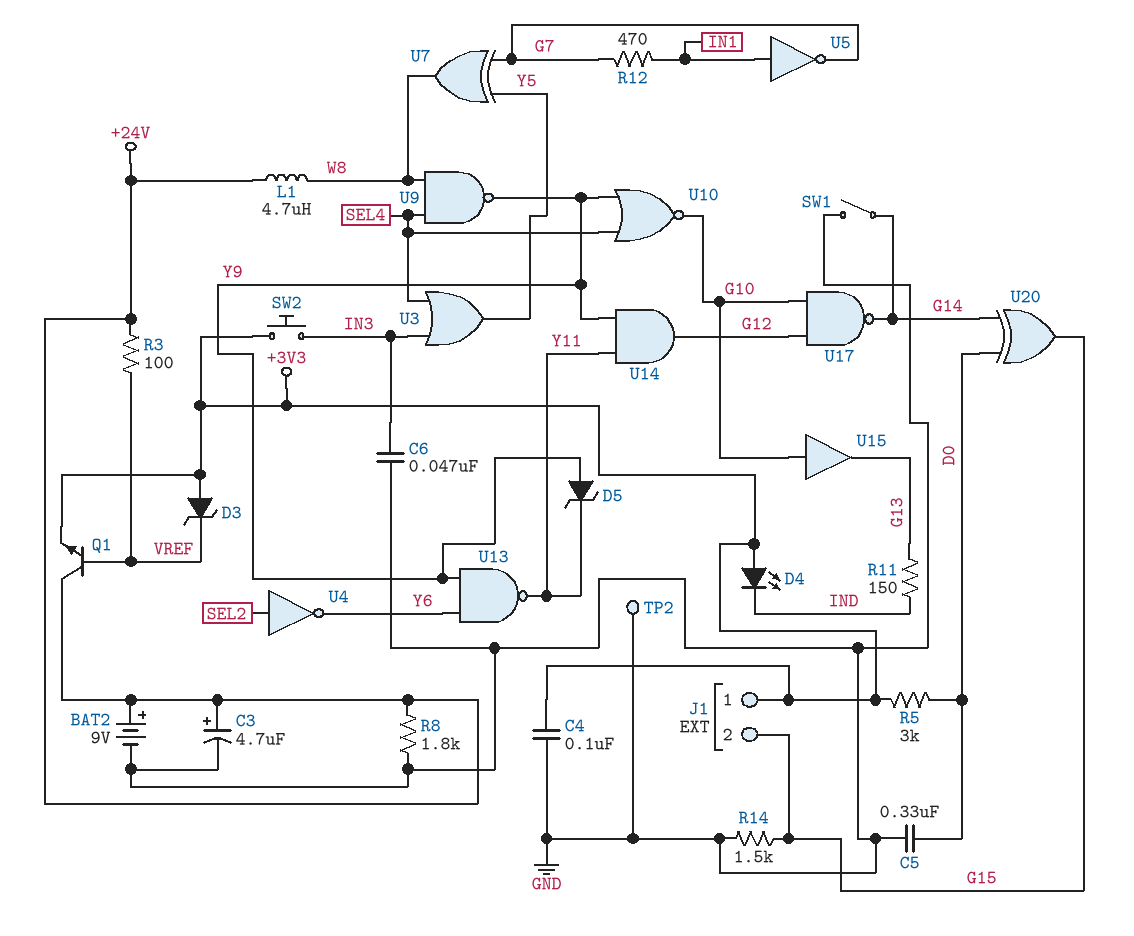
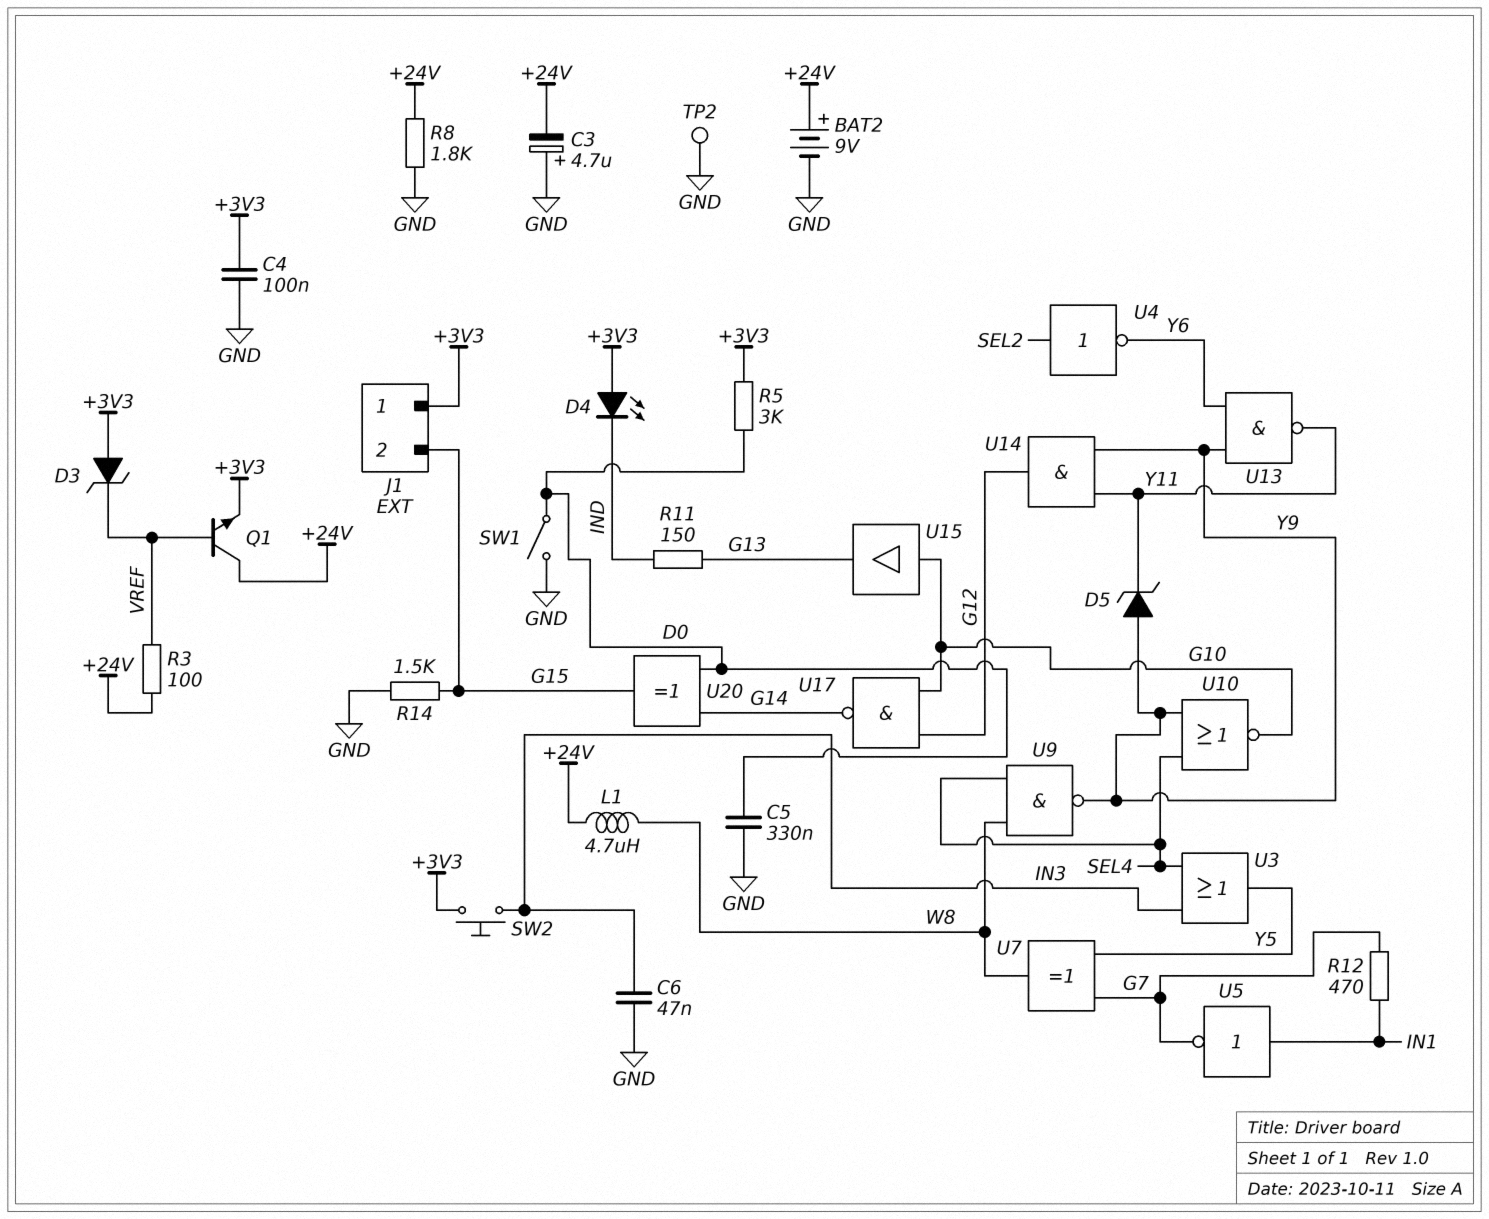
C3: 4.7uF (plus +24V, minus GND) -> 4.7uF (plus GND, minus +24V)
SW1: switch (G14, GND) -> switch (D0, GND)

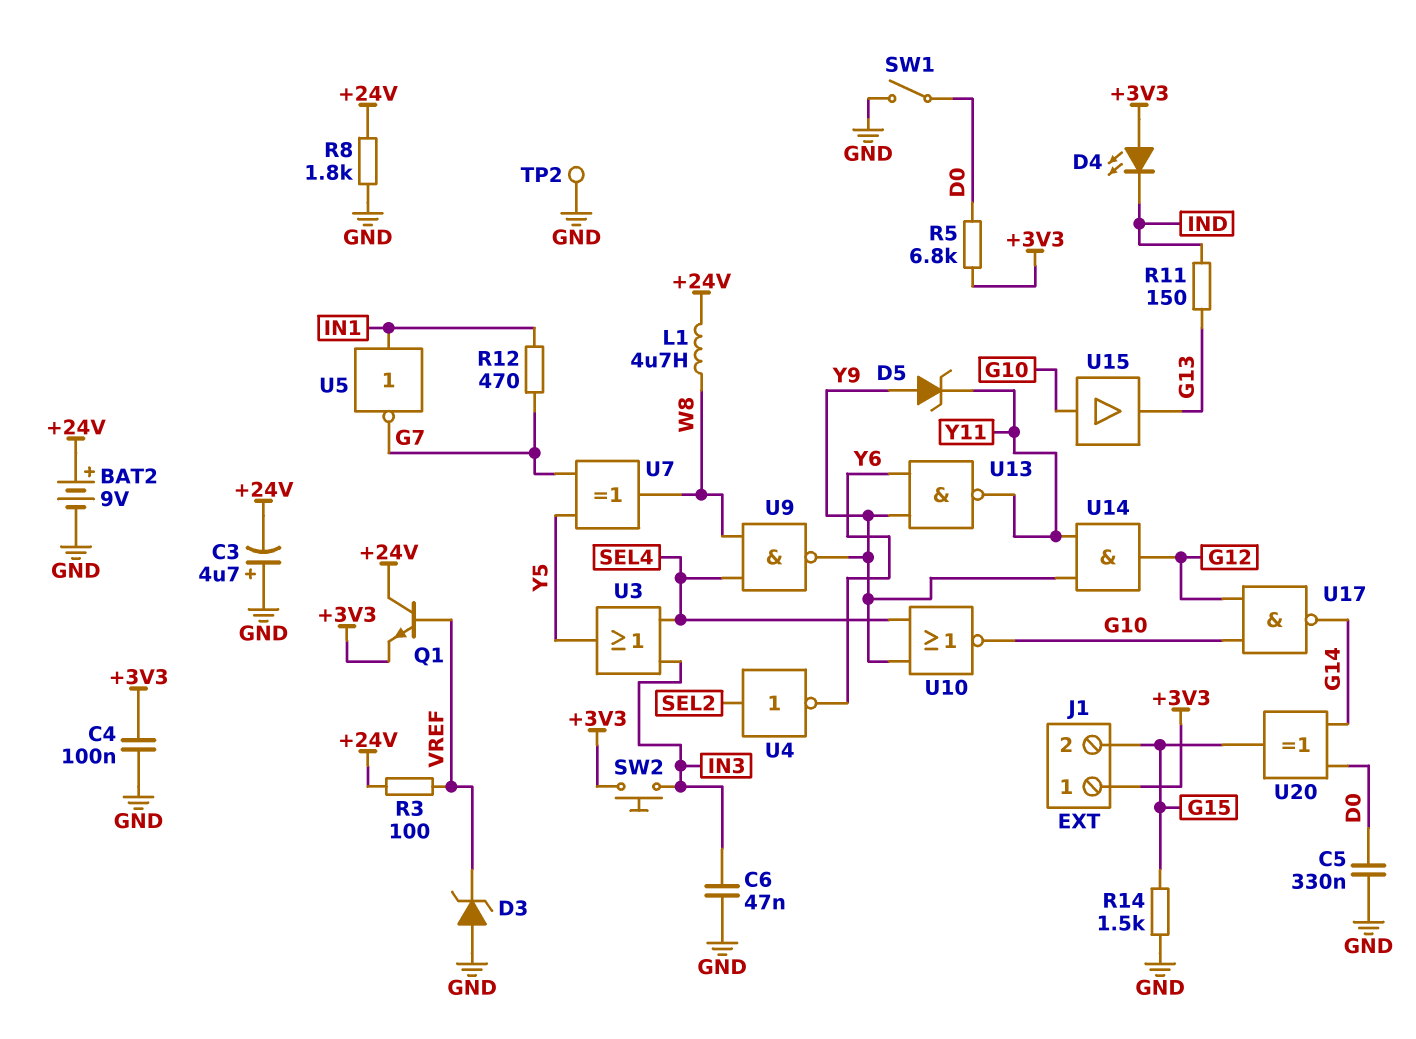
D3: zener (A +3V3, K VREF) -> zener (A GND, K VREF)
R5: 3k (+3V3, D0) -> 6.8k (+3V3, D0)

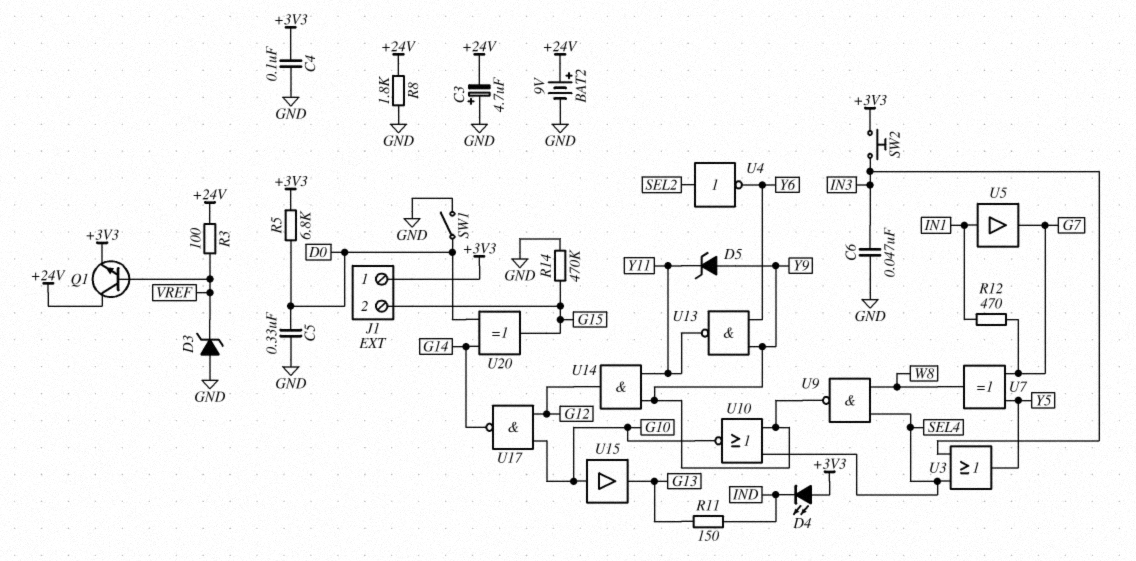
L1: 4.7uH (+24V, W8) -> none
R14: 1.5k (G15, GND) -> 470k (G15, GND)
TP2: test point (GND) -> none
U5: NOT (in IN1, out G7) -> buffer (in IN1, out G7)

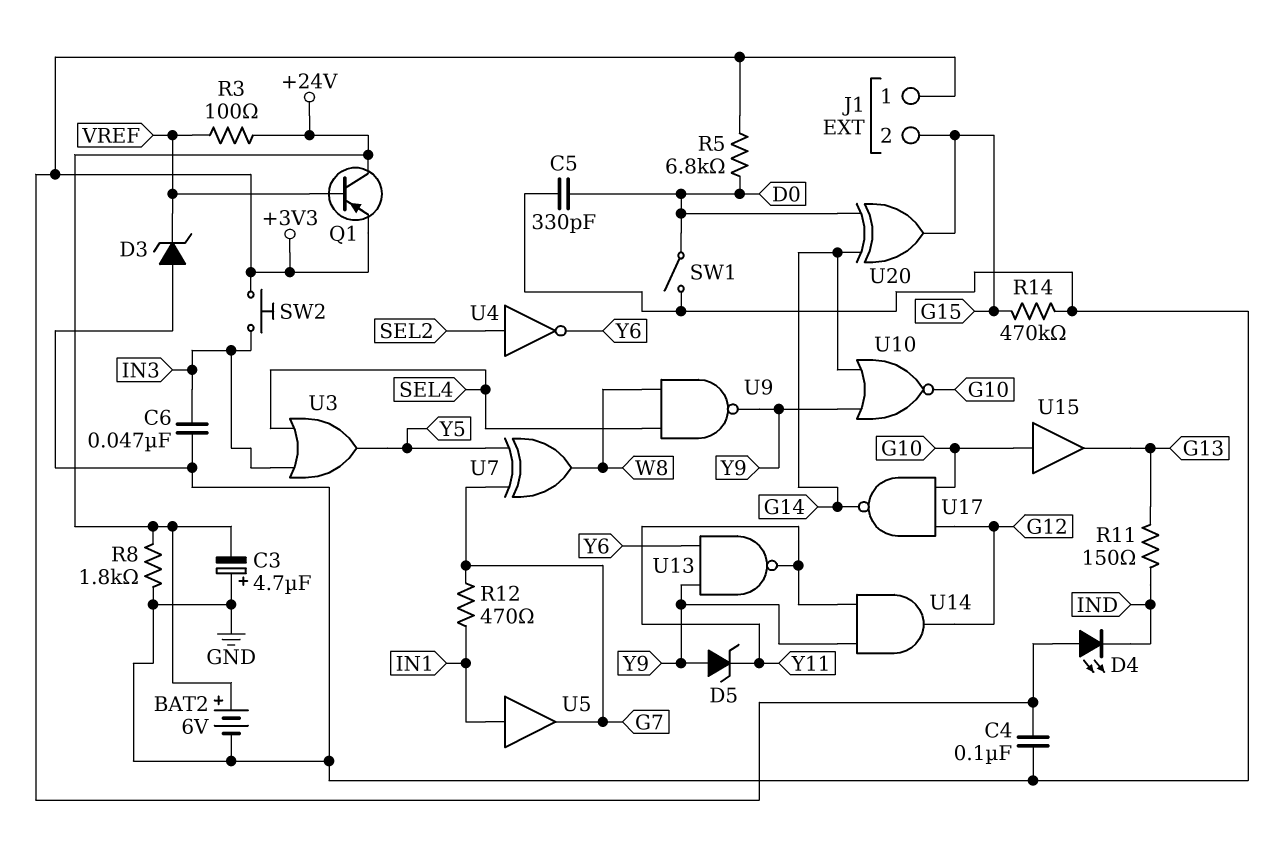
BAT2: 9V (plus +24V, minus GND) -> 6V (plus +24V, minus GND)
C5: 330nF (D0, GND) -> 330pF (D0, GND)
Q1: NPN (B VREF, C +24V, E +3V3) -> PNP (B VREF, C +24V, E +3V3)
U10: NOR (in SEL4, in Y9, out G10) -> NOR (in G14, in Y9, out G10)

